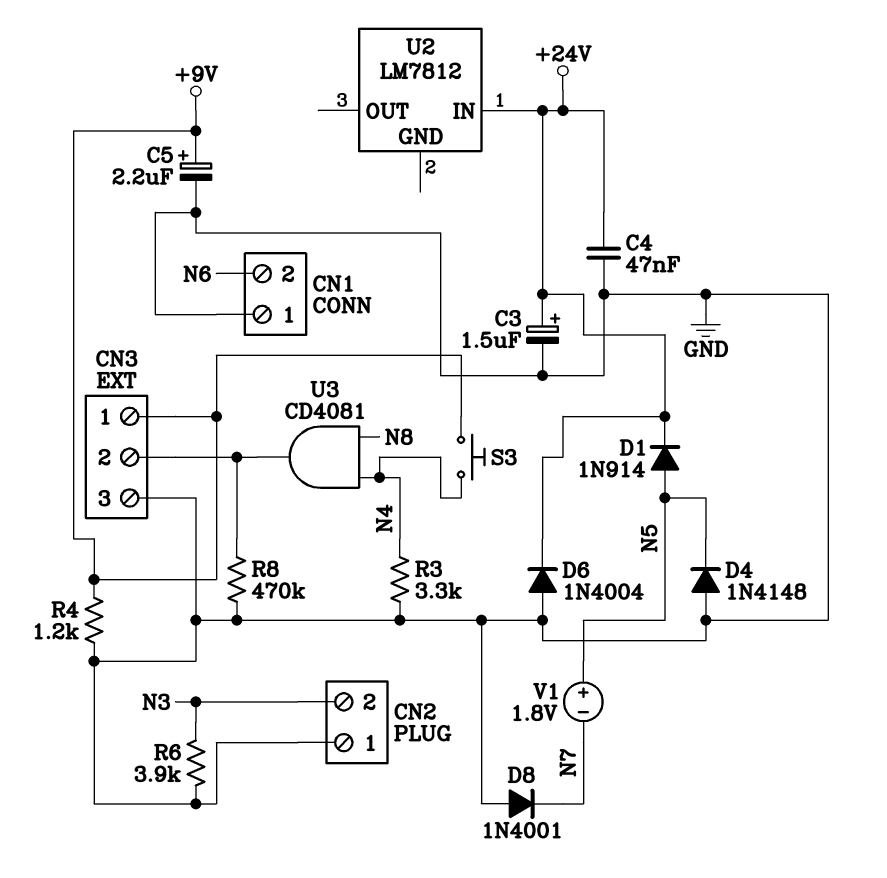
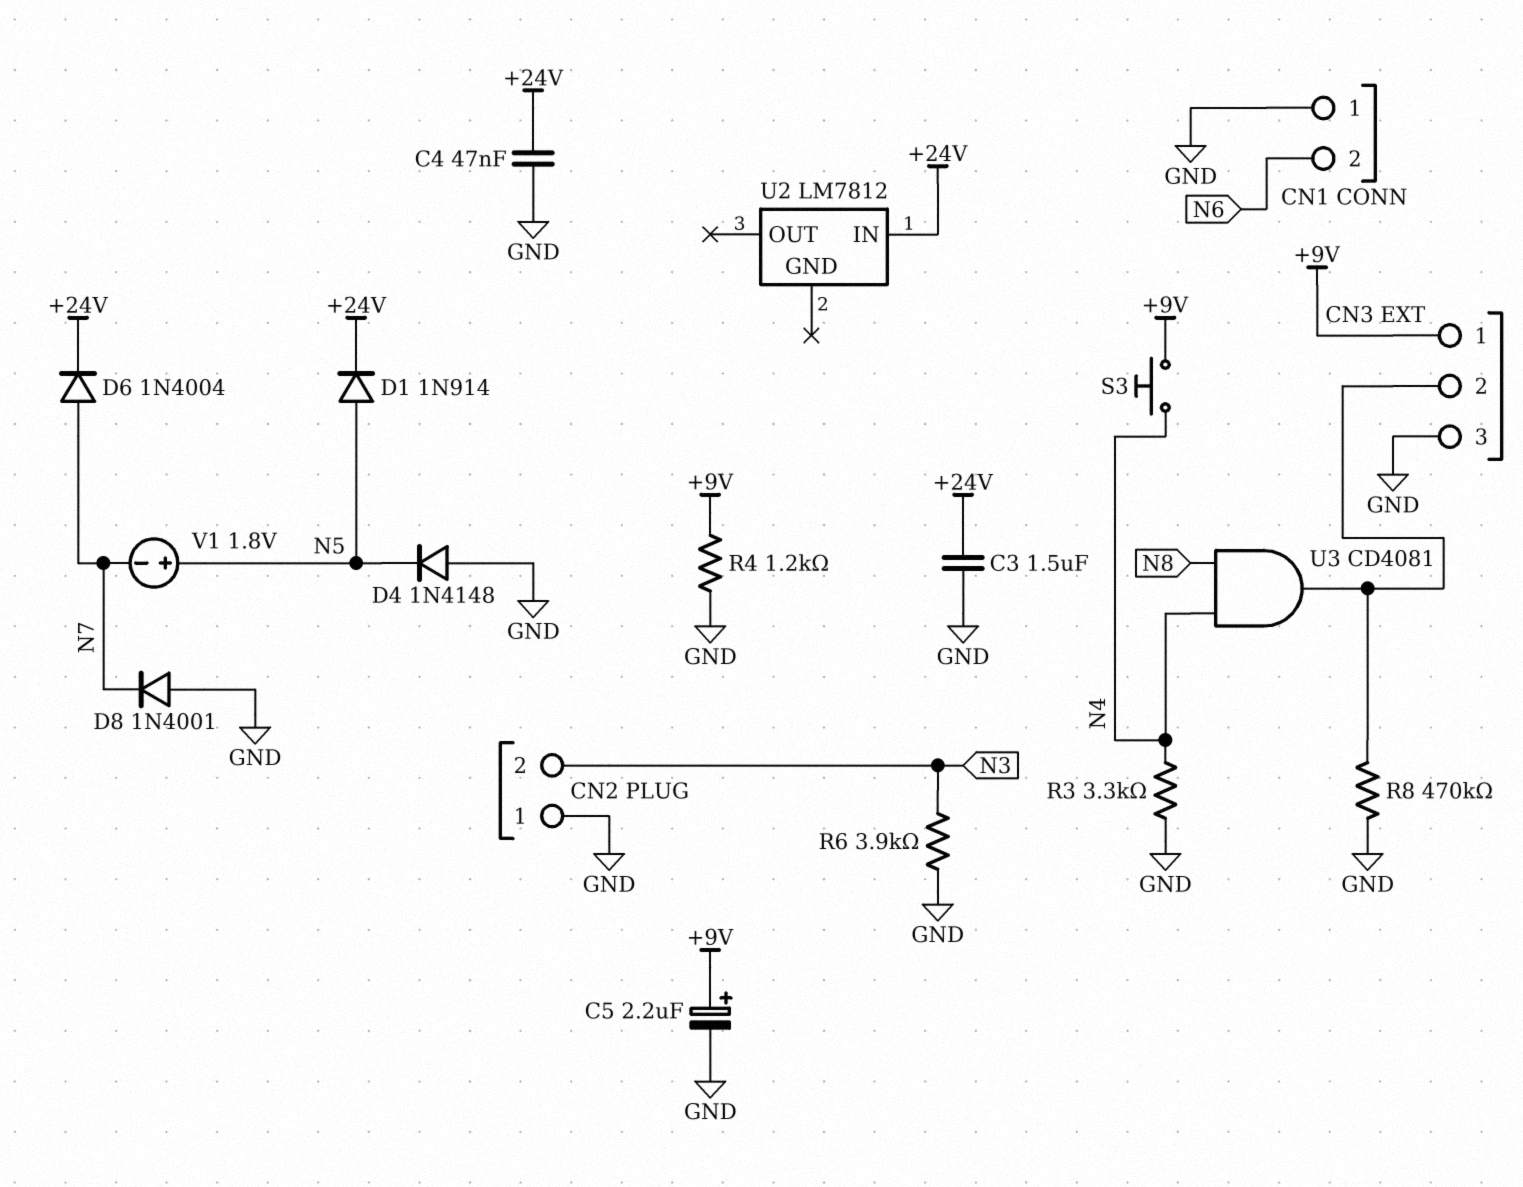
C3: 1.5uF (plus +24V, minus GND) -> 1.5uF (+24V, GND)
D6: diode 1N4004 (A GND, K +24V) -> diode 1N4004 (A N7, K +24V)

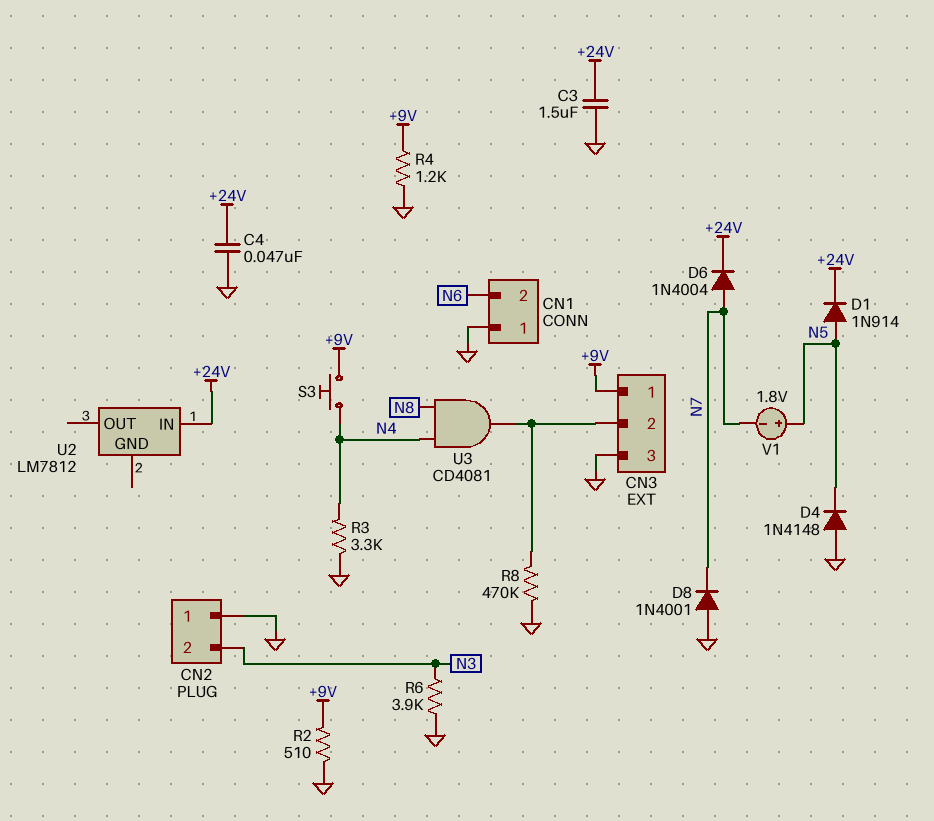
C5: 2.2uF (plus +9V, minus GND) -> none
R2: none -> 510 (+9V, GND)

